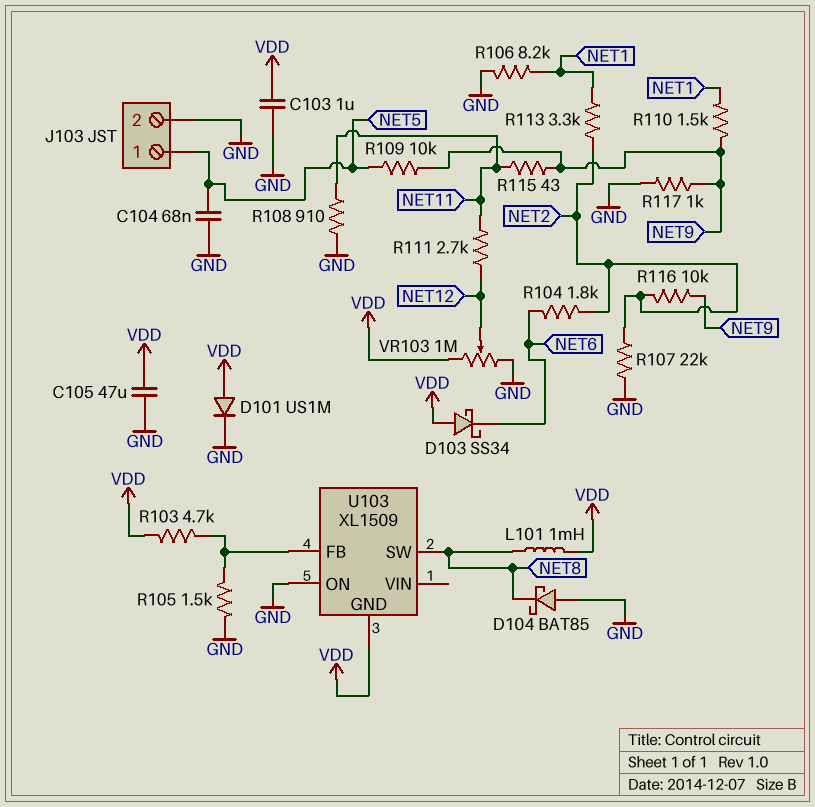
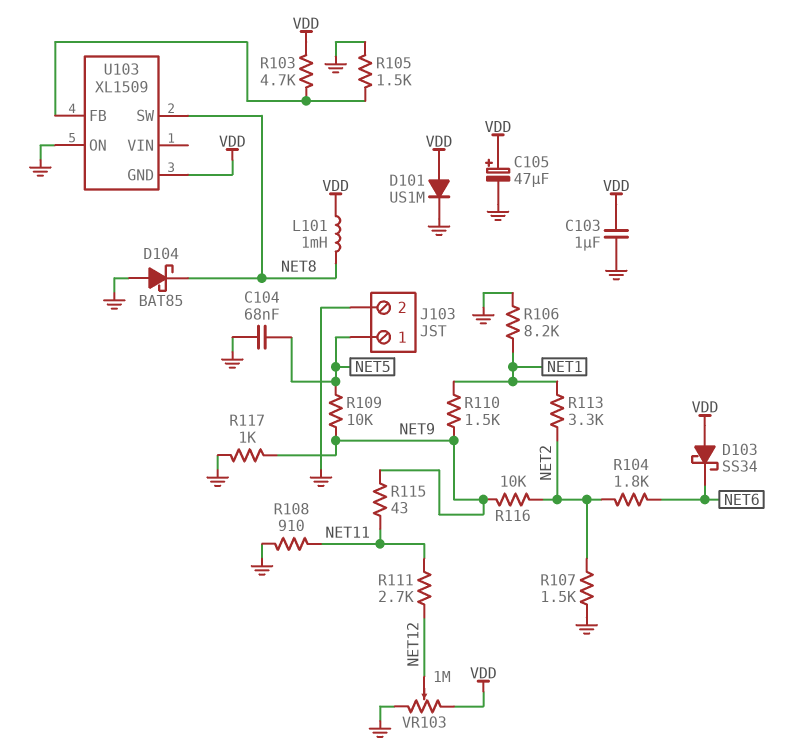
C105: 47uF (GND, VDD) -> 47uF (plus VDD, minus GND)
R107: 22k (GND, NET2) -> 1.5k (GND, NET2)

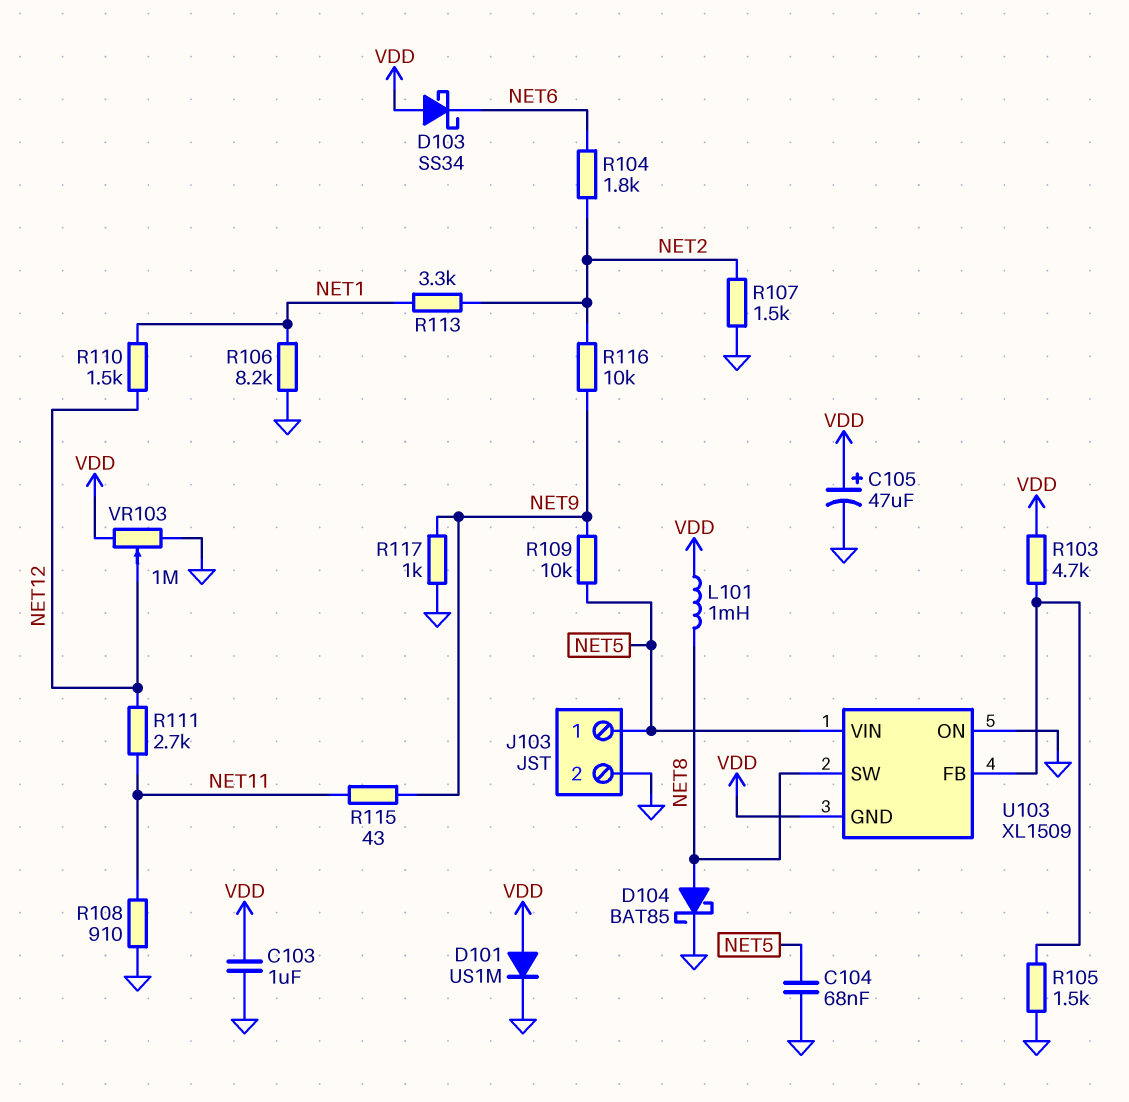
D104: schottky BAT85 (A GND, K NET8) -> schottky BAT85 (A NET8, K GND)
R110: 1.5k (NET1, NET9) -> 1.5k (NET1, NET12)
U103 pin VIN: none -> NET5

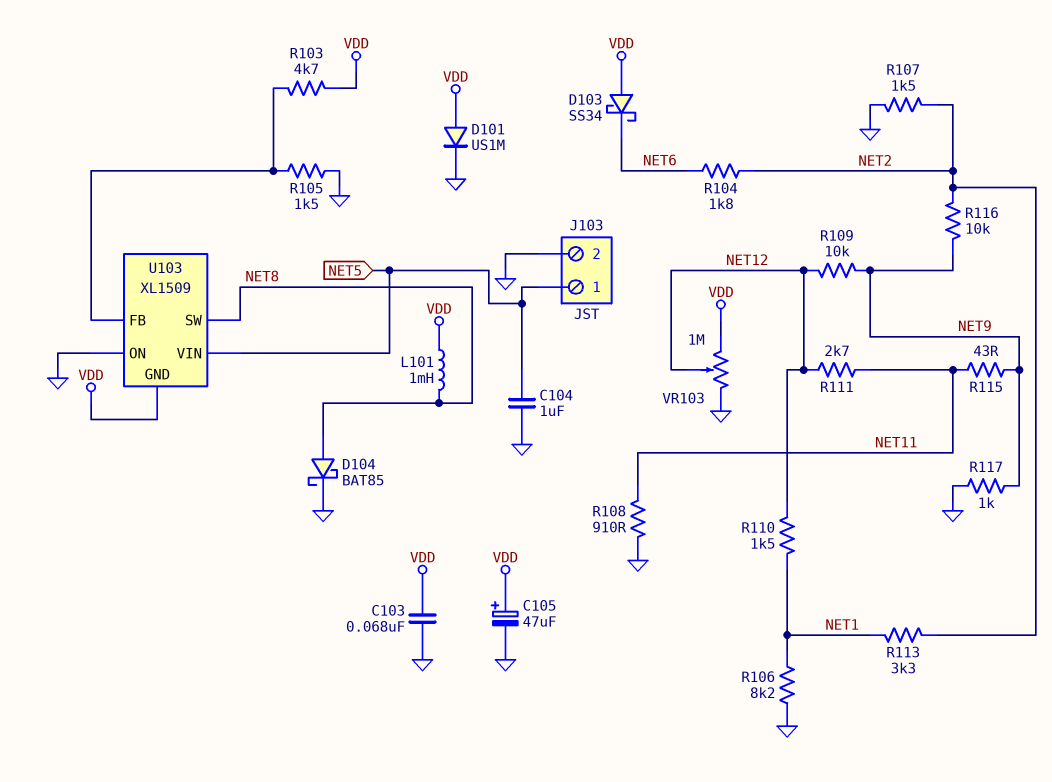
C103: 1uF (GND, VDD) -> 68nF (GND, VDD)
C104: 68nF (GND, NET5) -> 1uF (GND, NET5)
R109: 10k (NET5, NET9) -> 10k (NET9, NET12)

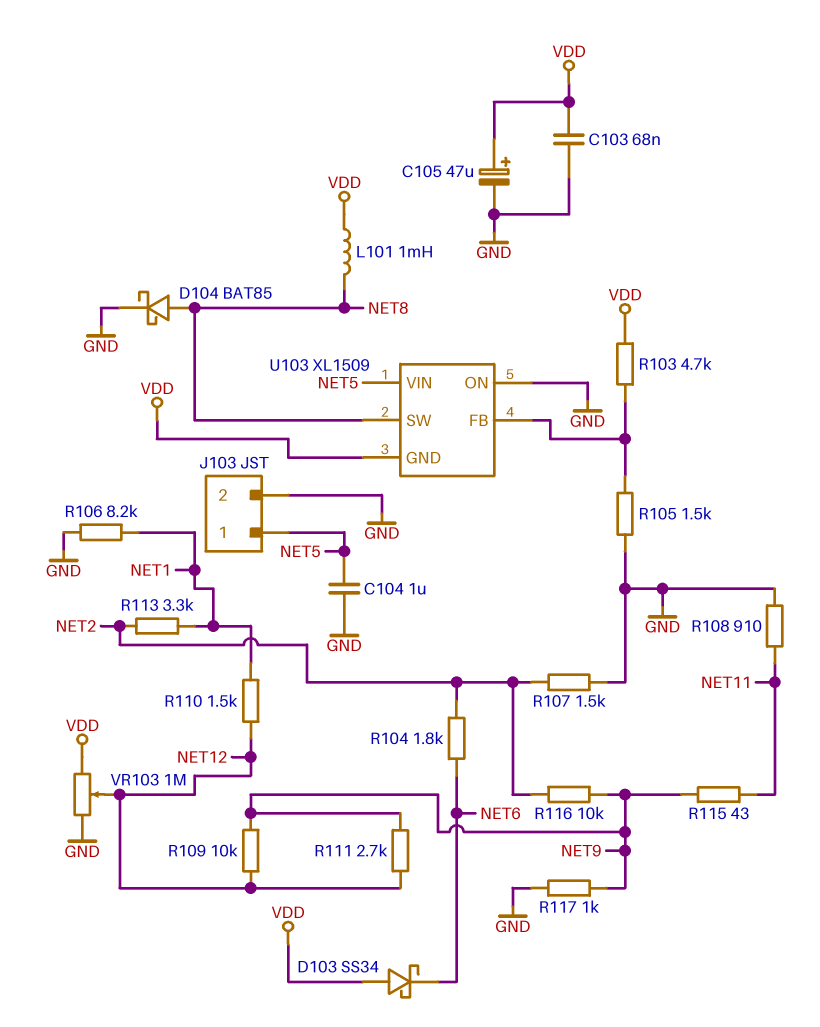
D101: diode US1M (A VDD, K GND) -> none
R111: 2.7k (NET11, NET12) -> 2.7k (NET9, NET12)

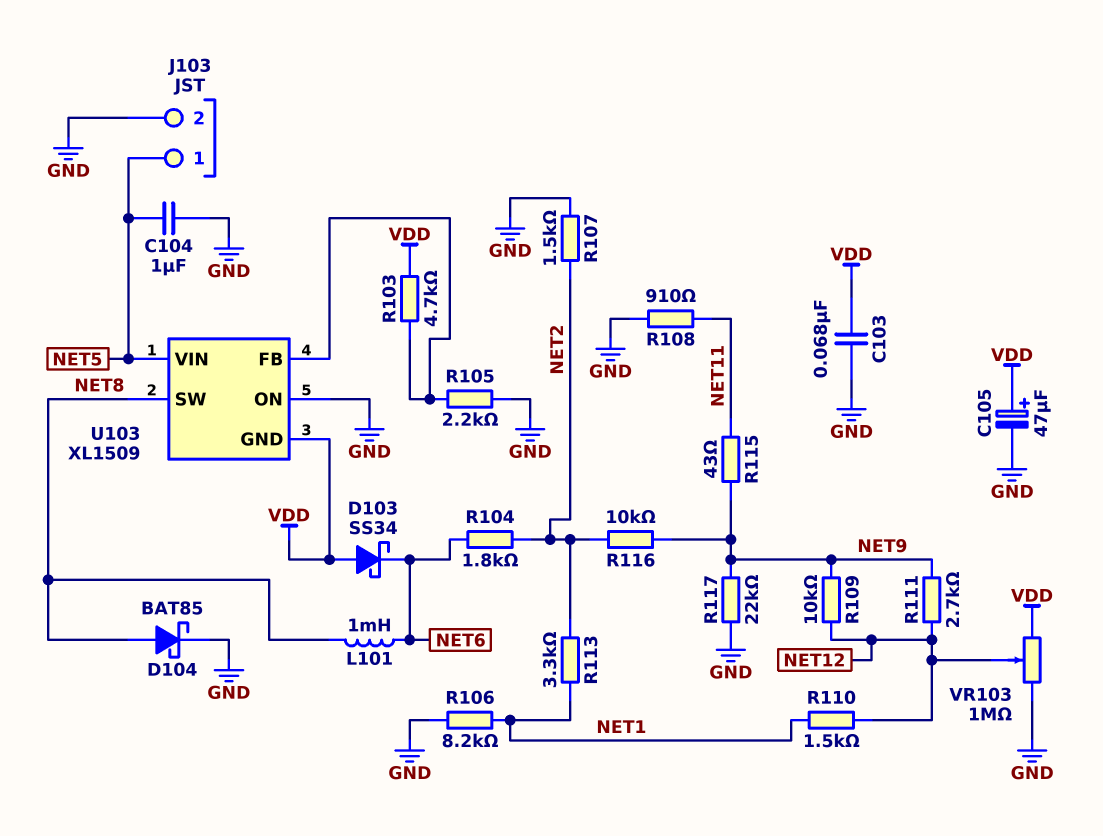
L101: 1mH (NET8, VDD) -> 1mH (NET6, NET8)
R105: 1.5k (GND, U103/FB) -> 2.2k (GND, U103/FB)
R117: 1k (GND, NET9) -> 22k (GND, NET9)

